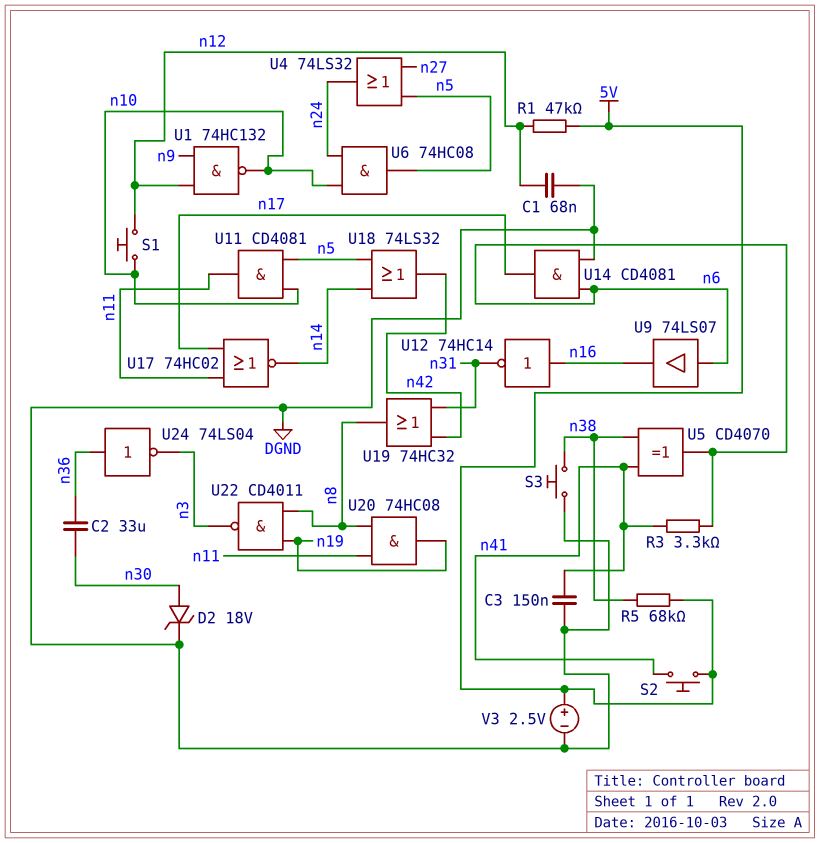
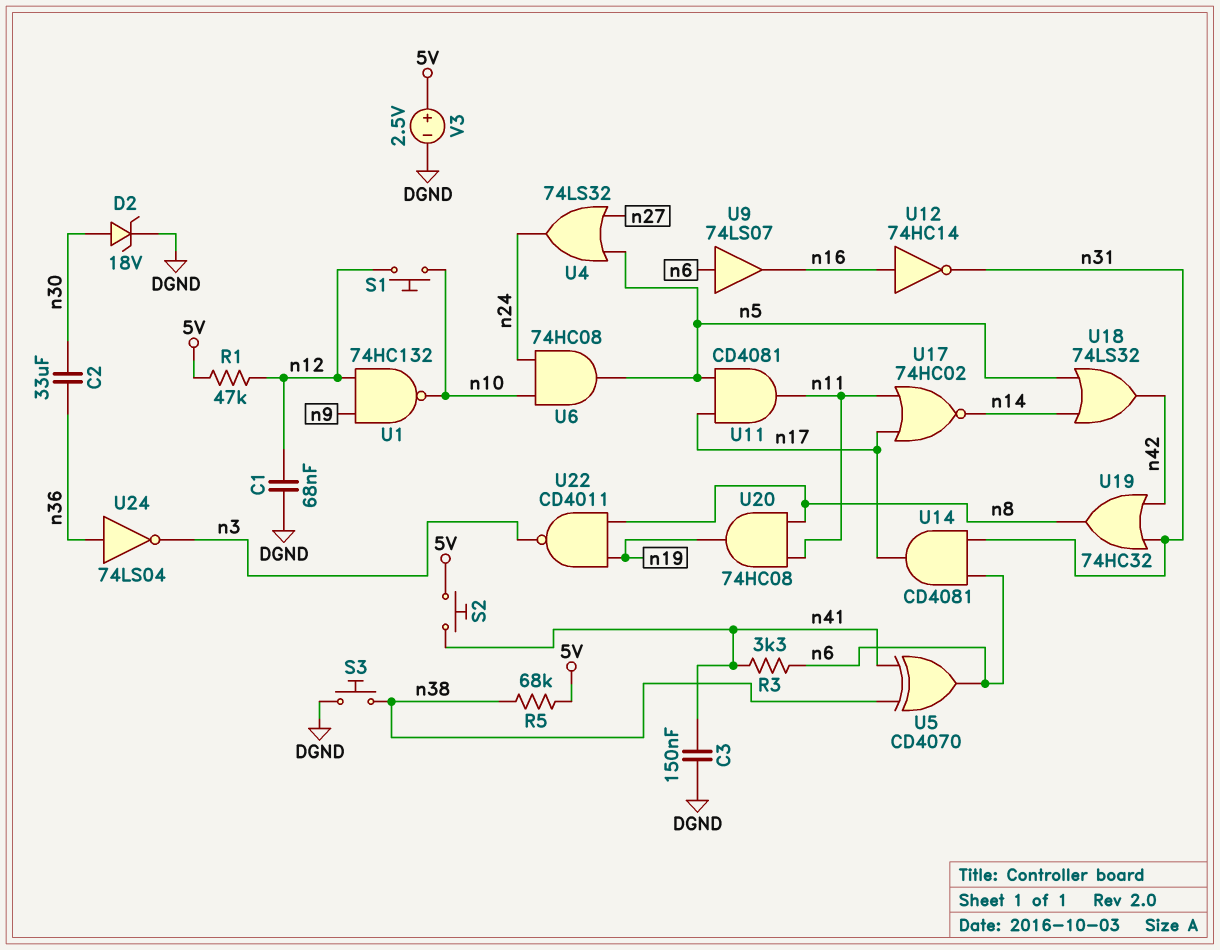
U11: AND CD4081 (in n5, in n10, out n11) -> AND CD4081 (in n5, in n17, out n11)
U14: AND CD4081 (in DGND, in n6, out n17) -> AND CD4081 (in n6, in n31, out n17)

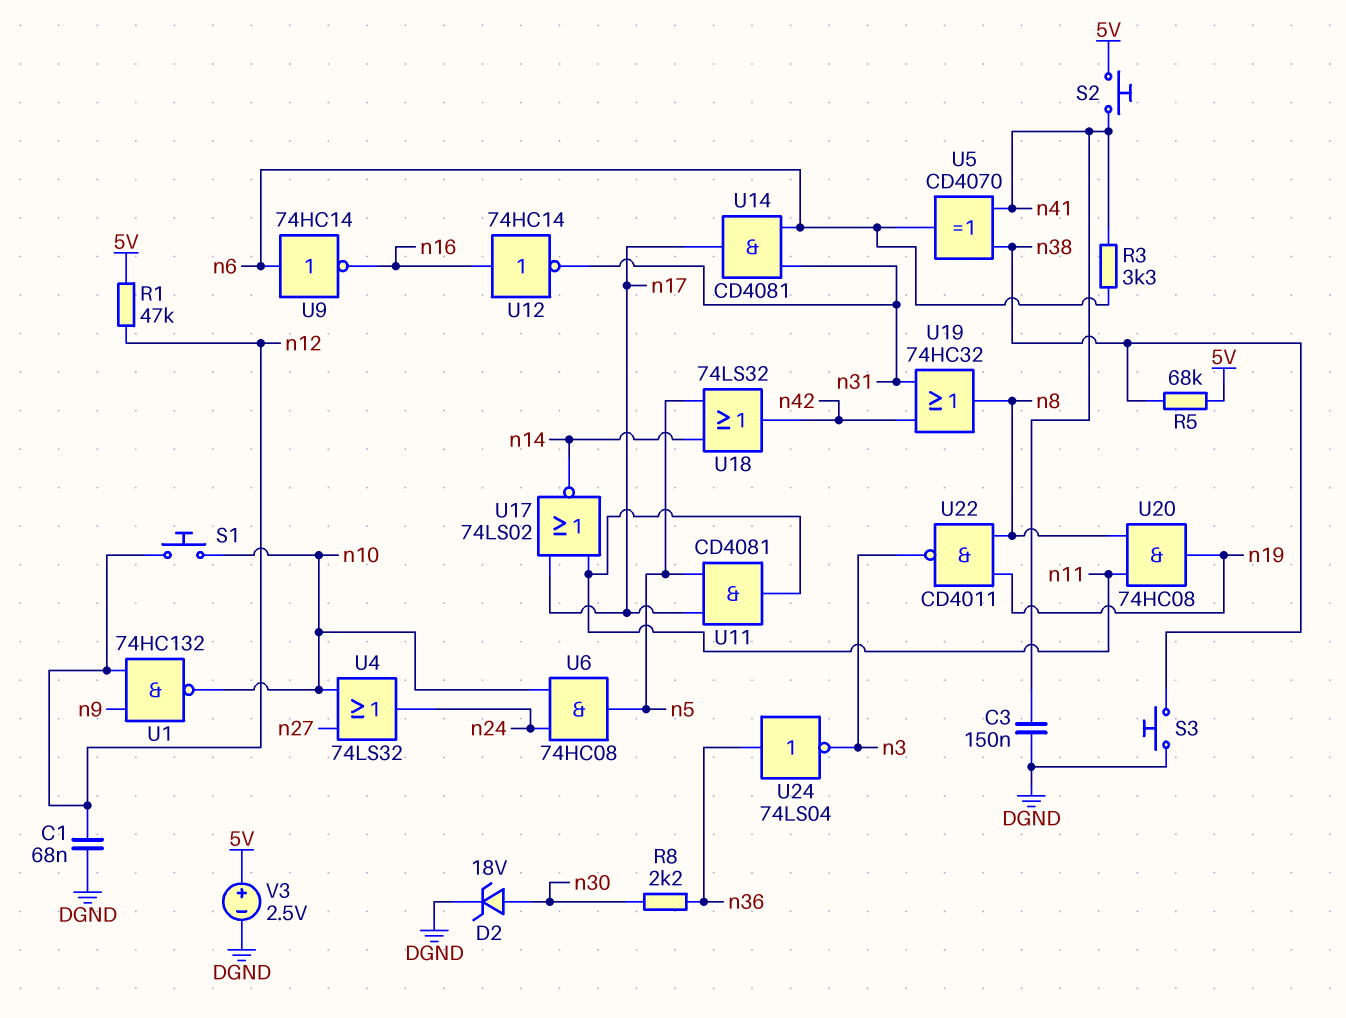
C2: 33uF (n30, n36) -> none
R8: none -> 2.2k (n30, n36)
U4: OR 74LS32 (in n5, in n27, out n24) -> OR 74LS32 (in n10, in n27, out n24)
U9: buffer 74LS07 (in n6, out n16) -> NOT 74HC14 (in n6, out n16)
U17: NOR 74HC02 (in n11, in n17, out n14) -> NOR 74LS02 (in n11, in n17, out n14)

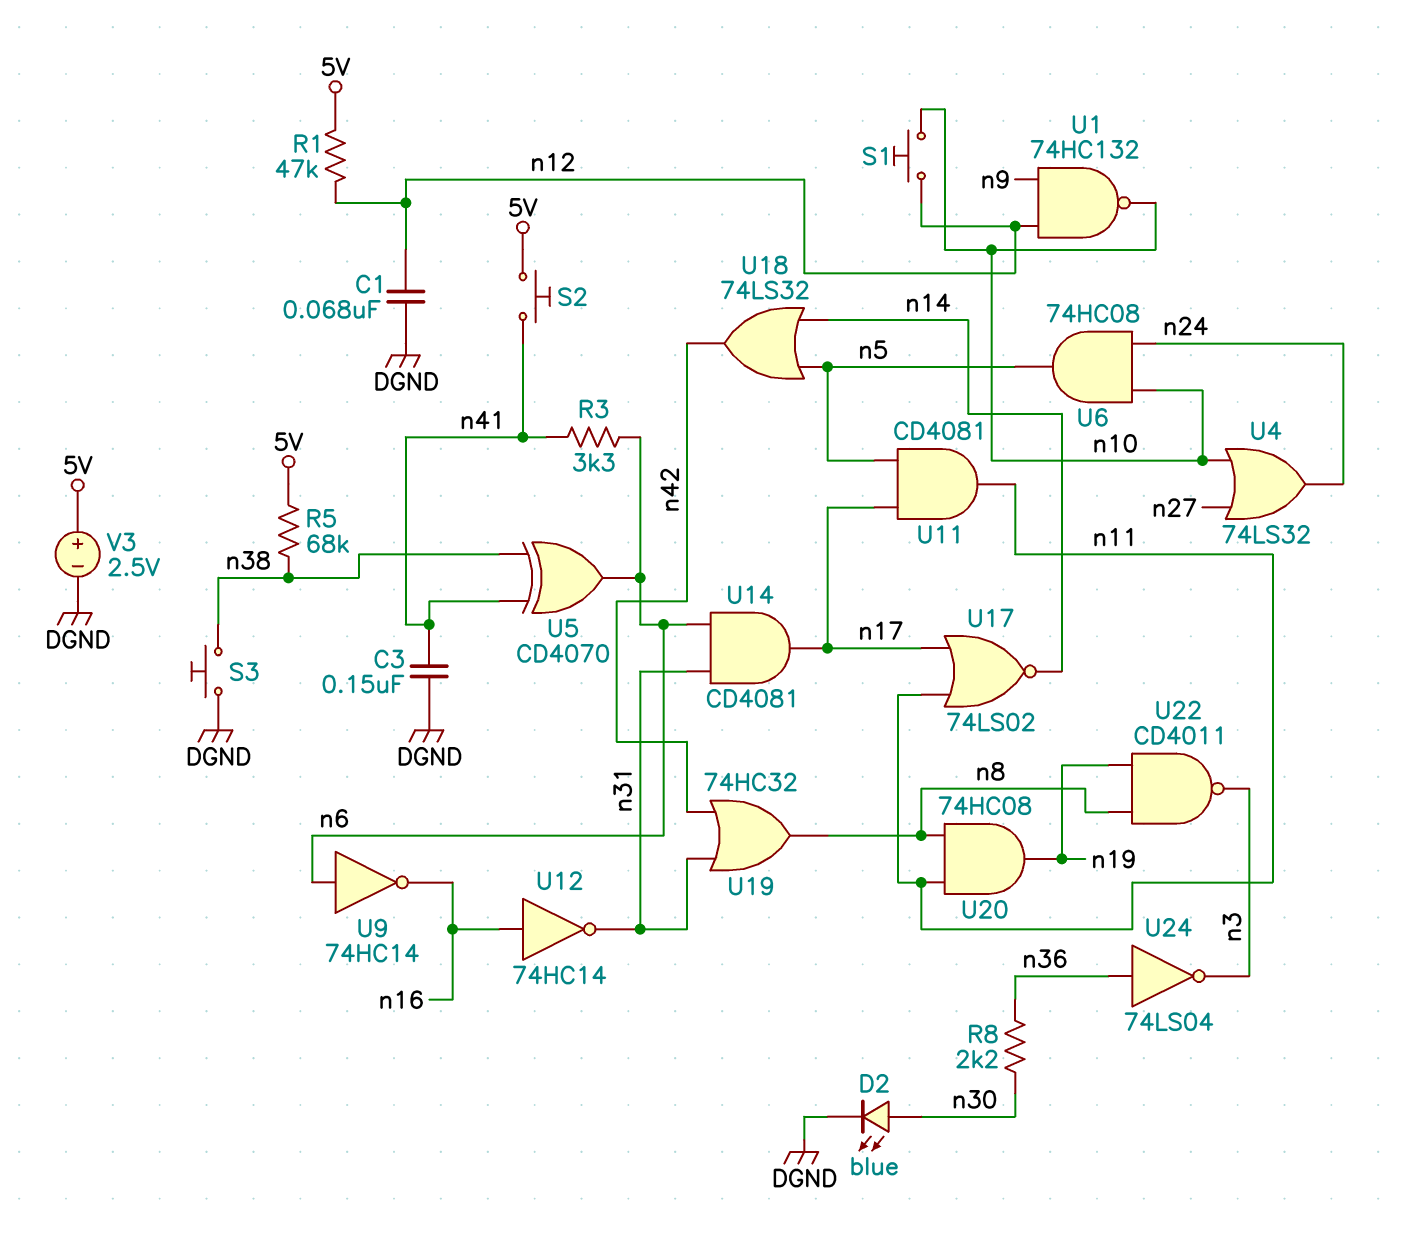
D2: zener 18V (A n30, K DGND) -> LED blue (A n30, K DGND)

